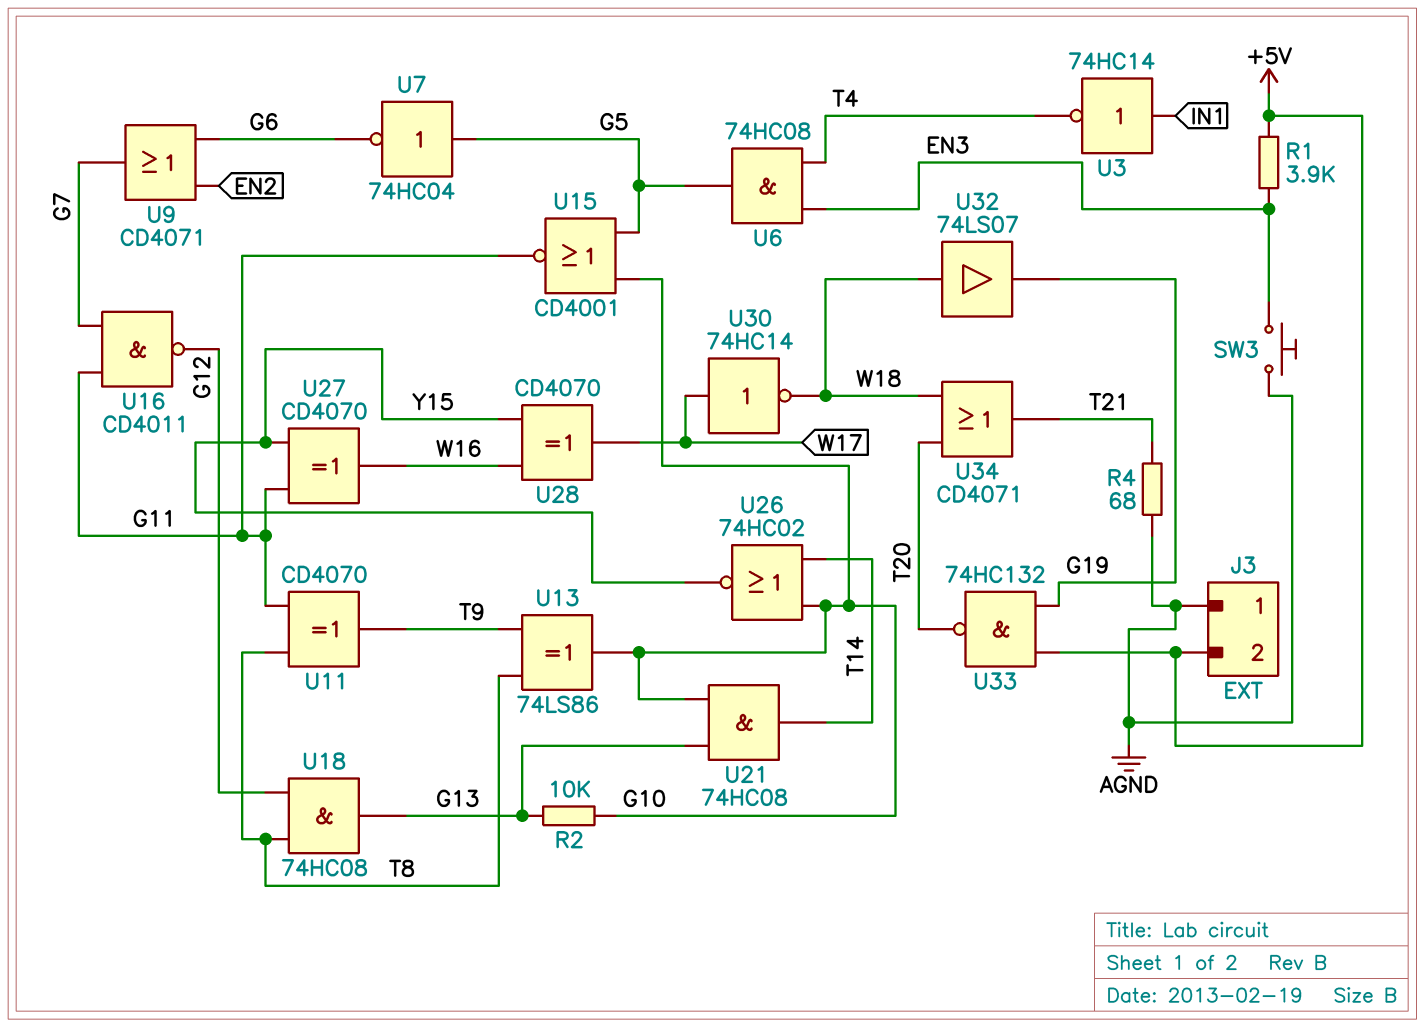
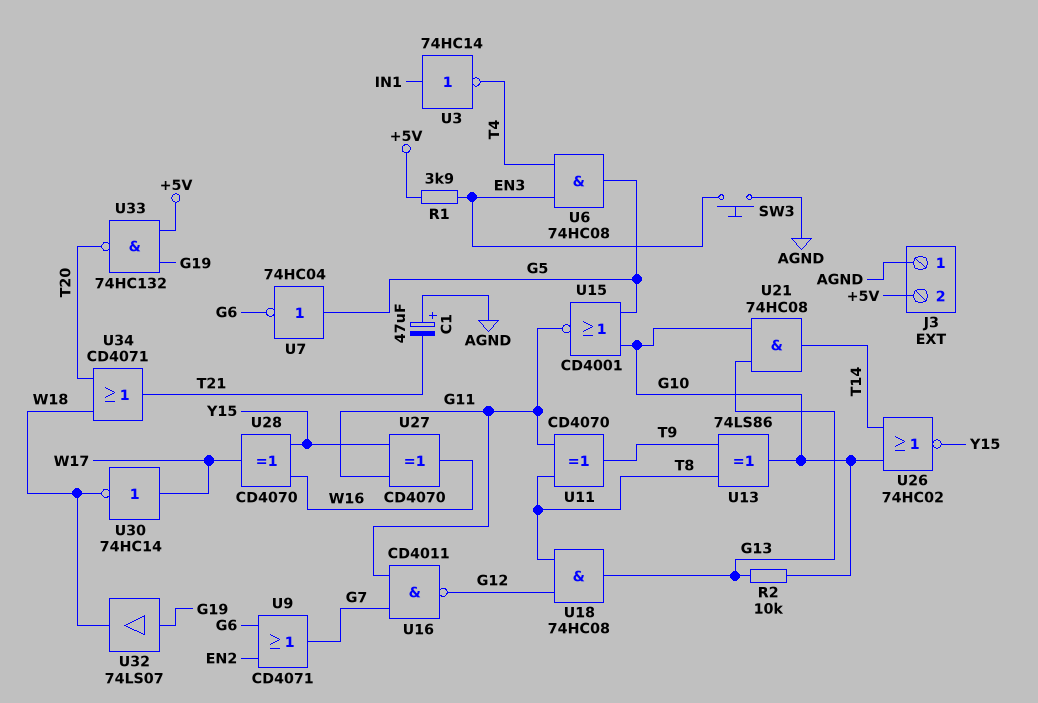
C1: none -> 47uF (plus AGND, minus T21)
R4: 68 (AGND, T21) -> none
U32: buffer 74LS07 (in W18, out G19) -> buffer 74LS07 (in G19, out W18)

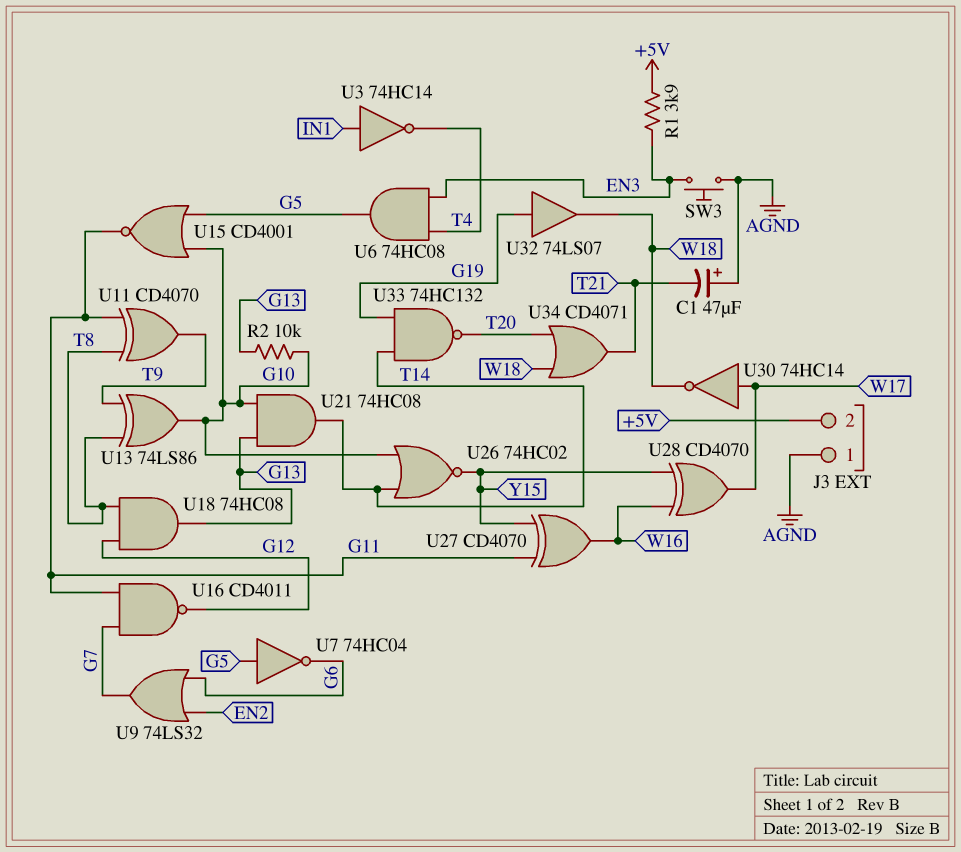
U9: OR CD4071 (in EN2, in G6, out G7) -> OR 74LS32 (in EN2, in G6, out G7)
U33: NAND 74HC132 (in +5V, in G19, out T20) -> NAND 74HC132 (in G19, in T14, out T20)

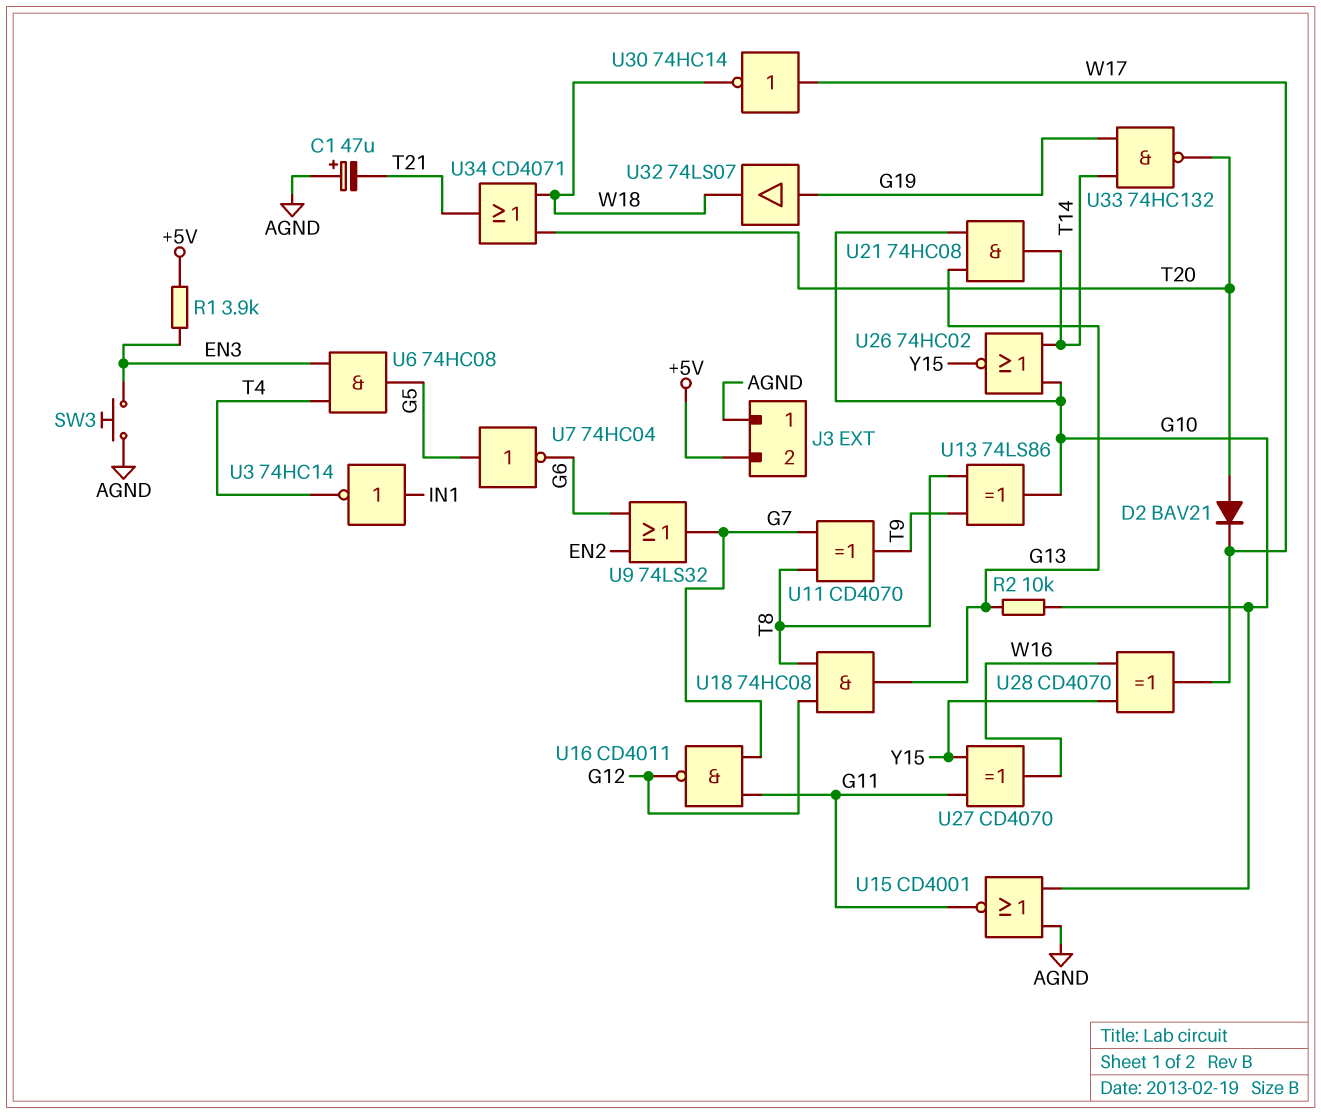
D2: none -> diode BAV21 (A T20, K W17)
U11: XOR CD4070 (in G11, in T8, out T9) -> XOR CD4070 (in G7, in T8, out T9)
U15: NOR CD4001 (in G5, in G10, out G11) -> NOR CD4001 (in AGND, in G10, out G11)

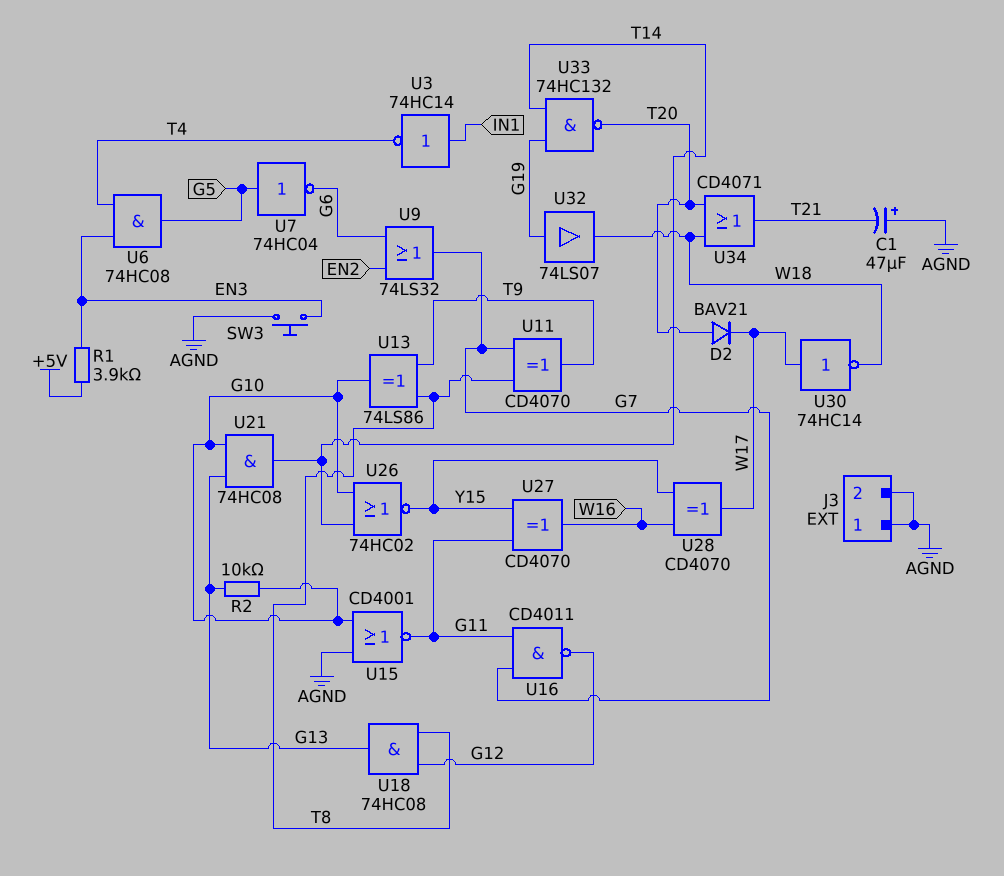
J3 pin 2: +5V -> AGND

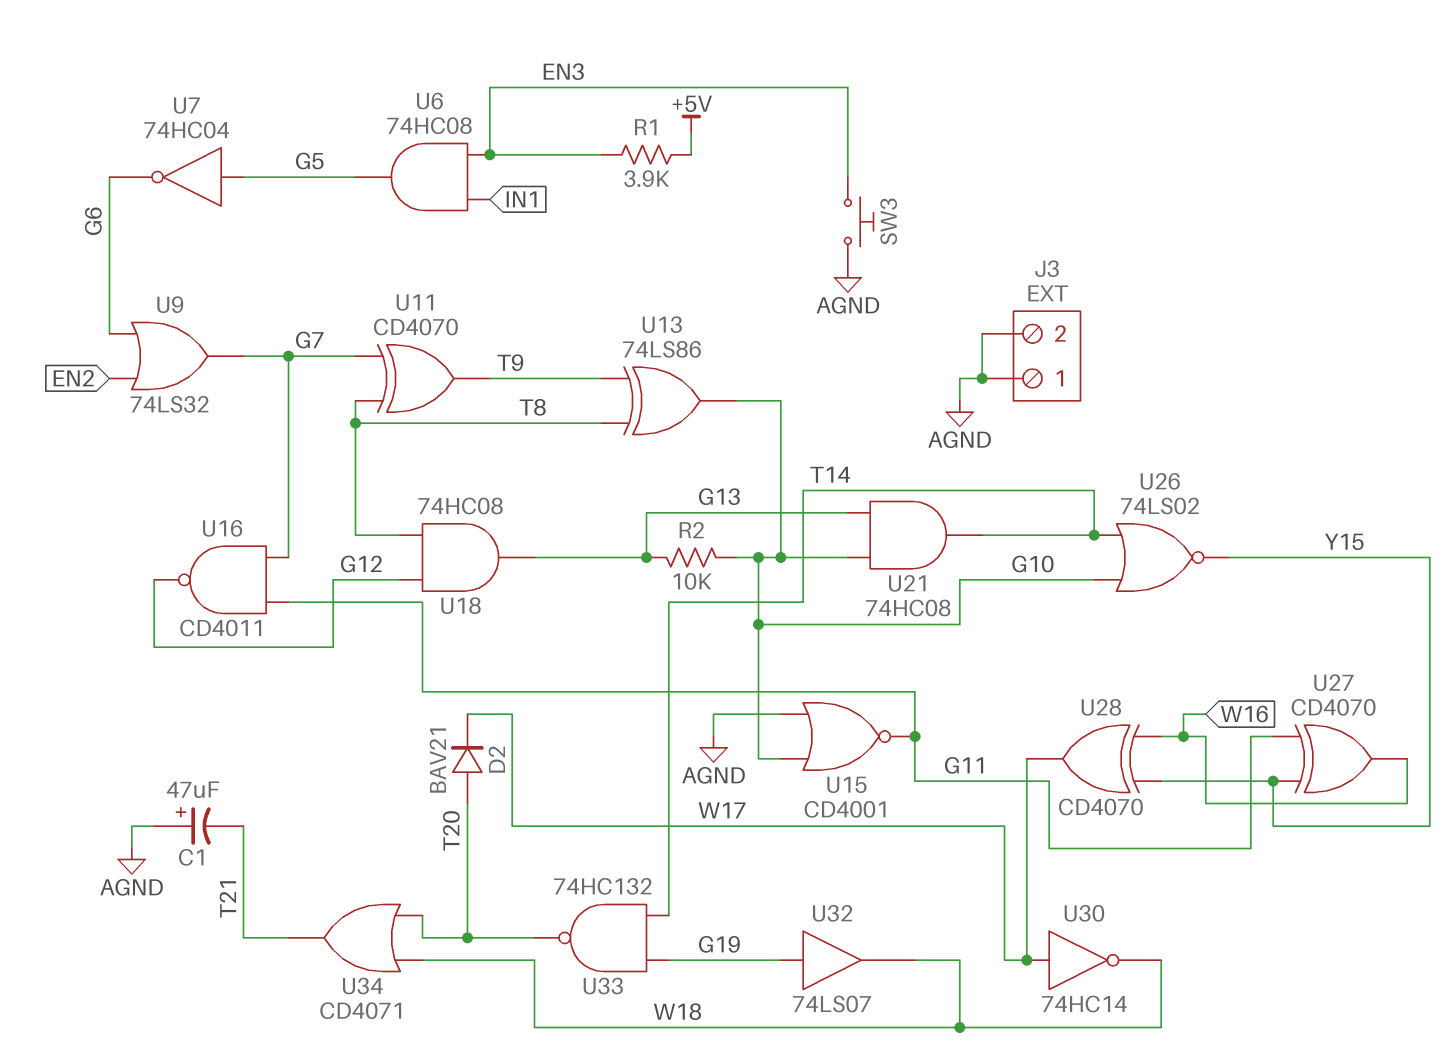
U3: NOT 74HC14 (in IN1, out T4) -> none
U6: AND 74HC08 (in EN3, in T4, out G5) -> AND 74HC08 (in EN3, in IN1, out G5)
U26: NOR 74HC02 (in G10, in T14, out Y15) -> NOR 74LS02 (in G10, in T14, out Y15)

